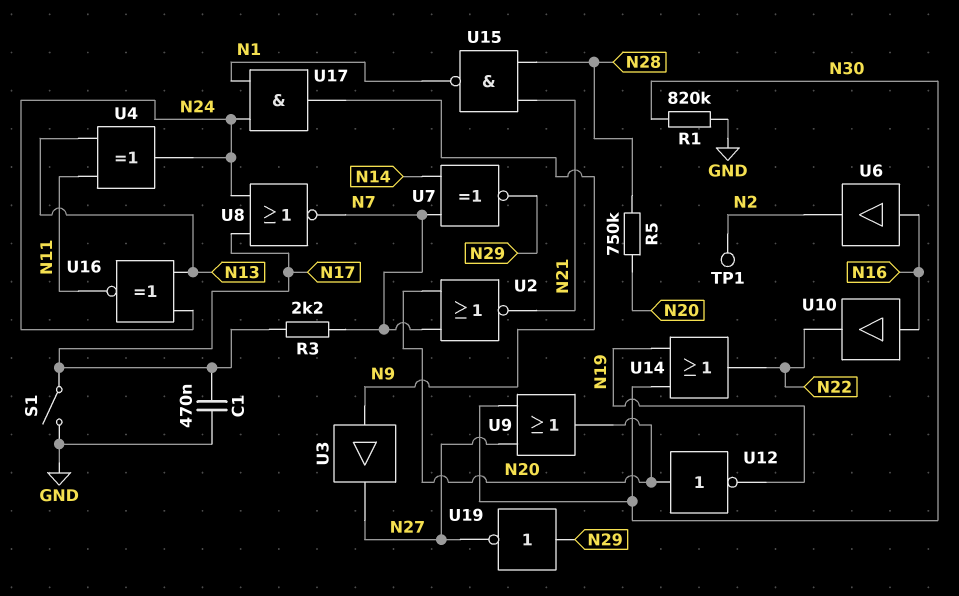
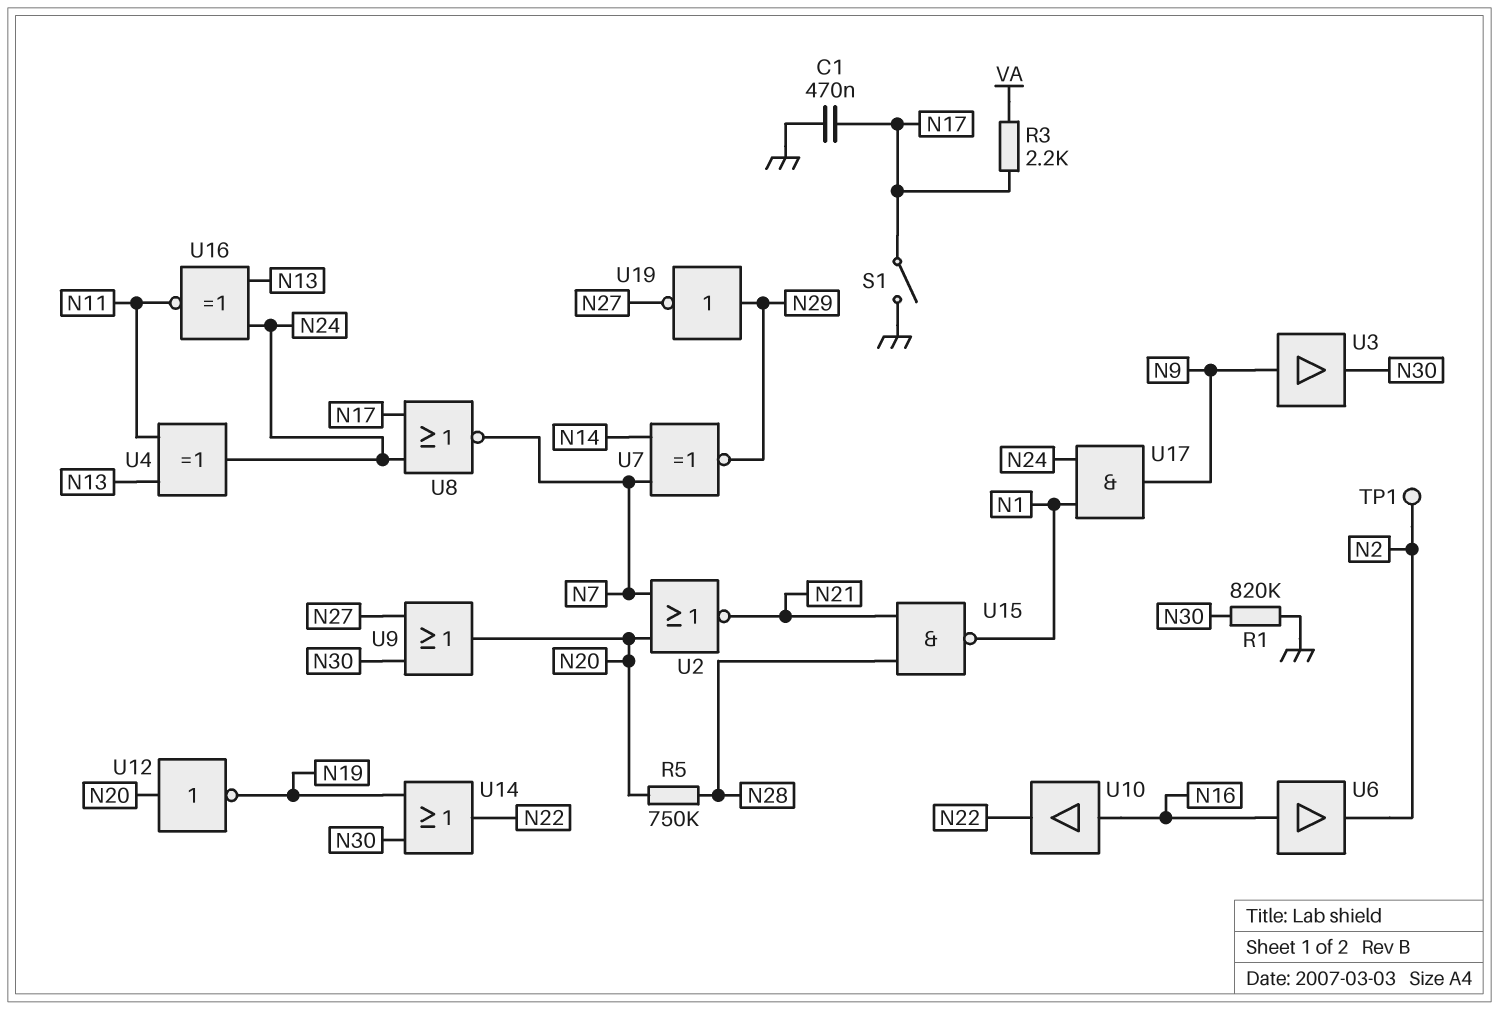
R3: 2.2k (N7, N17) -> 2.2k (N17, VA)
U3: buffer (in N9, out N27) -> buffer (in N9, out N30)

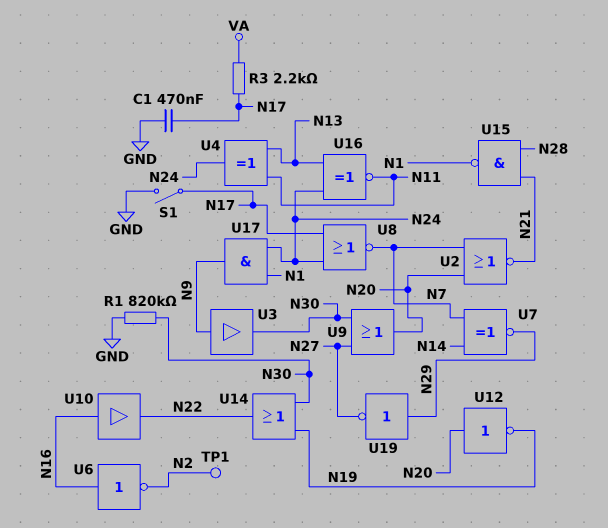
R5: 750k (N20, N28) -> none
U6: buffer (in N16, out N2) -> NOT (in N16, out N2)

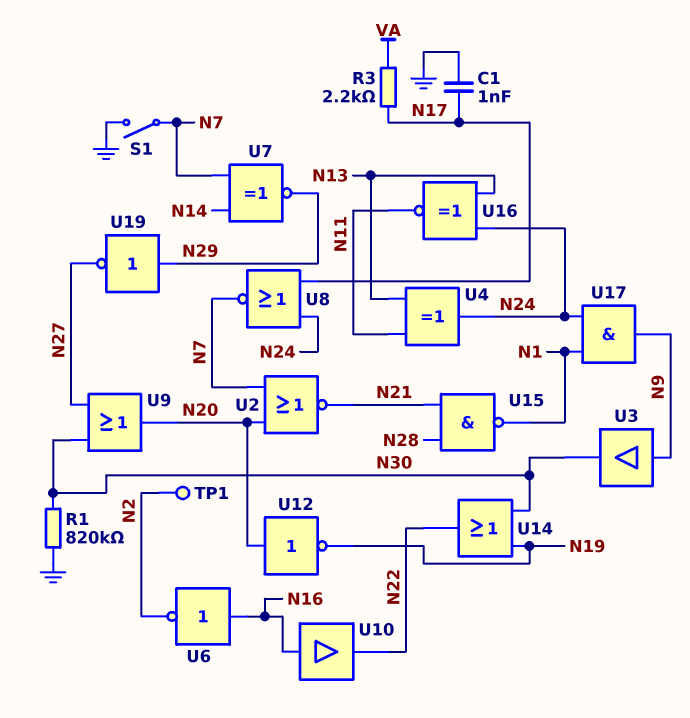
C1: 470nF (GND, N17) -> 1nF (GND, N17)
S1: switch (GND, N17) -> switch (GND, N7)

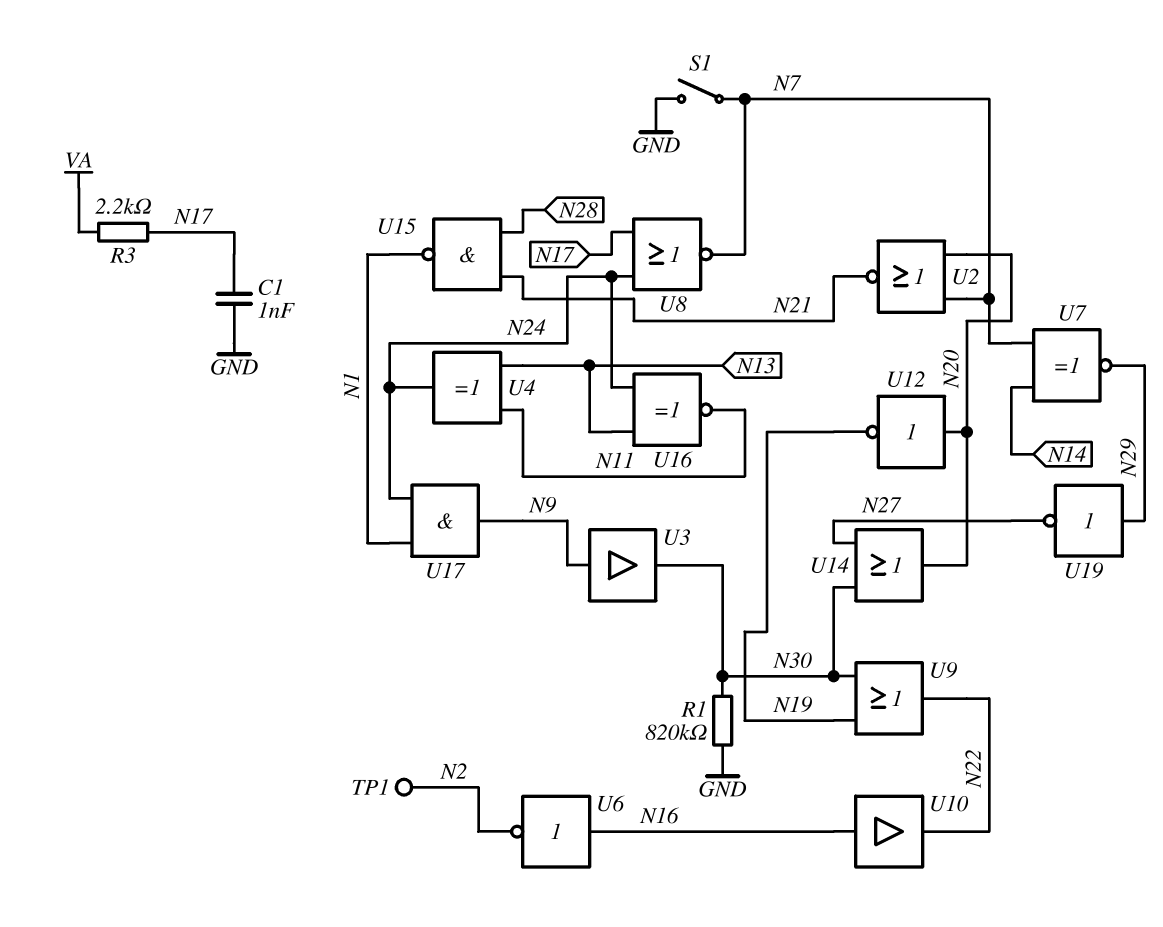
U9: OR (in N27, in N30, out N20) -> OR (in N19, in N30, out N22)
U14: OR (in N19, in N30, out N22) -> OR (in N27, in N30, out N20)

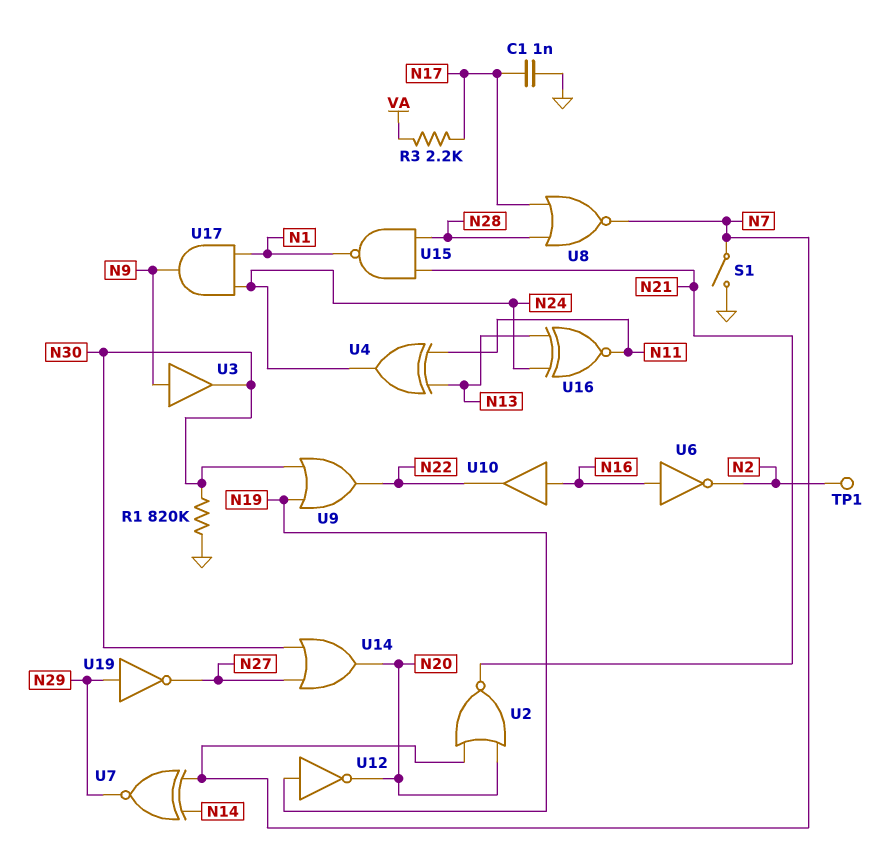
U8: NOR (in N17, in N24, out N7) -> NOR (in N17, in N28, out N7)
U12: NOT (in N20, out N19) -> NOT (in N19, out N20)

